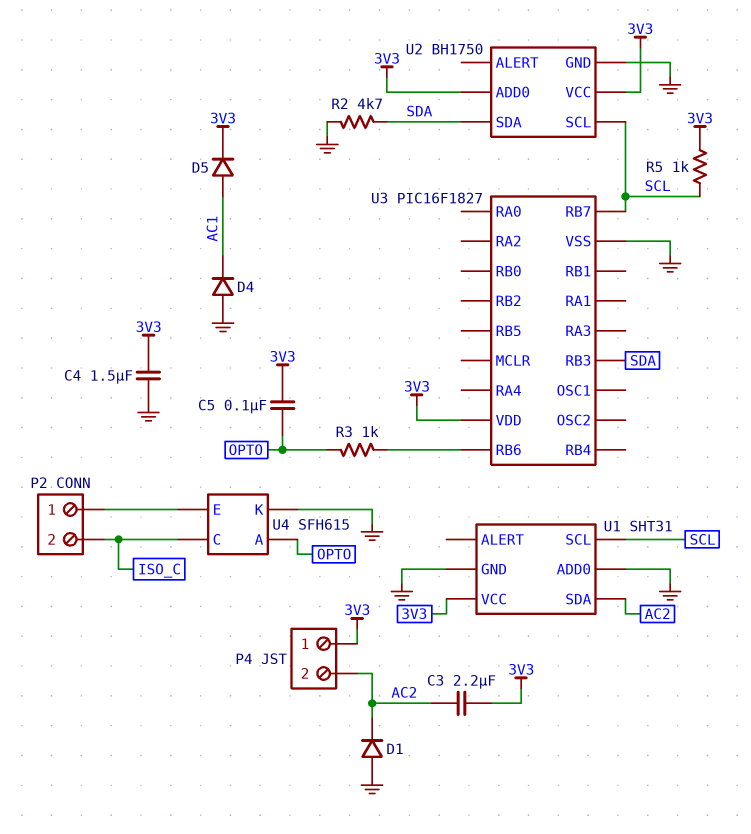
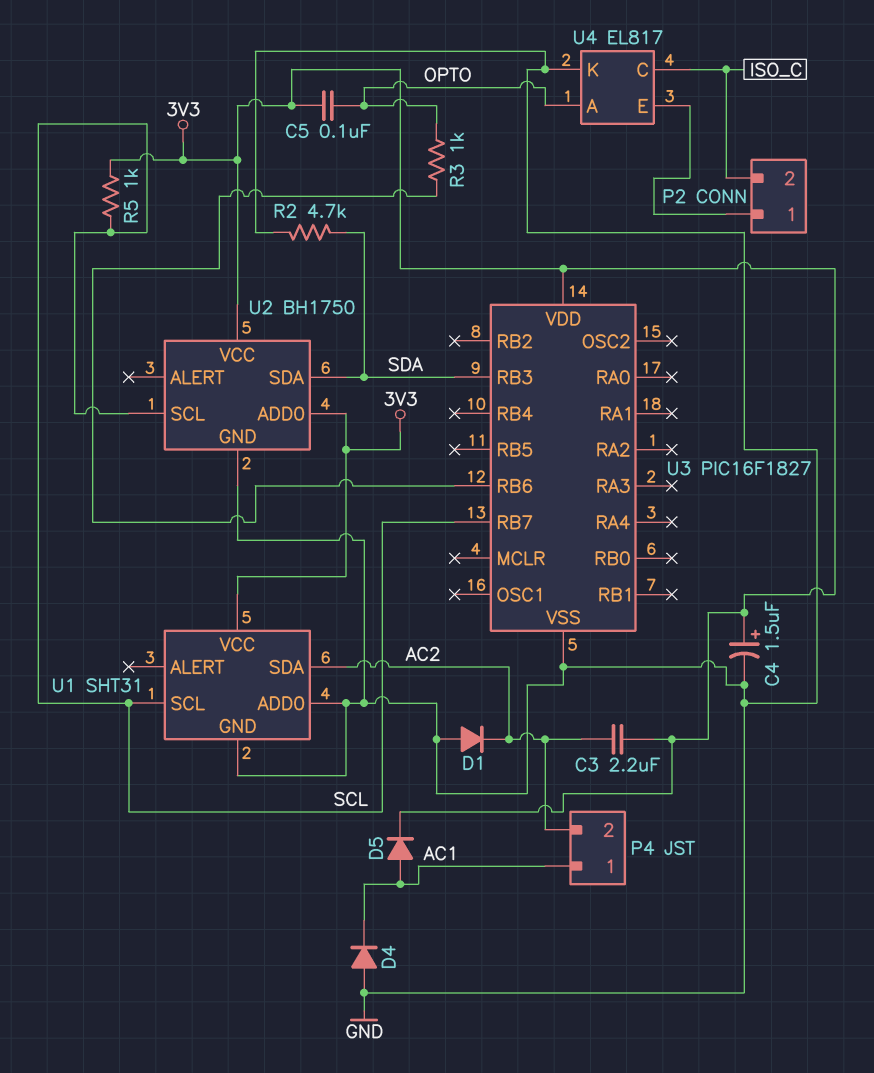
C4: 1.5uF (3V3, GND) -> 1.5uF (plus 3V3, minus GND)
P4 pin 1: 3V3 -> AC1
U4: SFH615 -> EL817

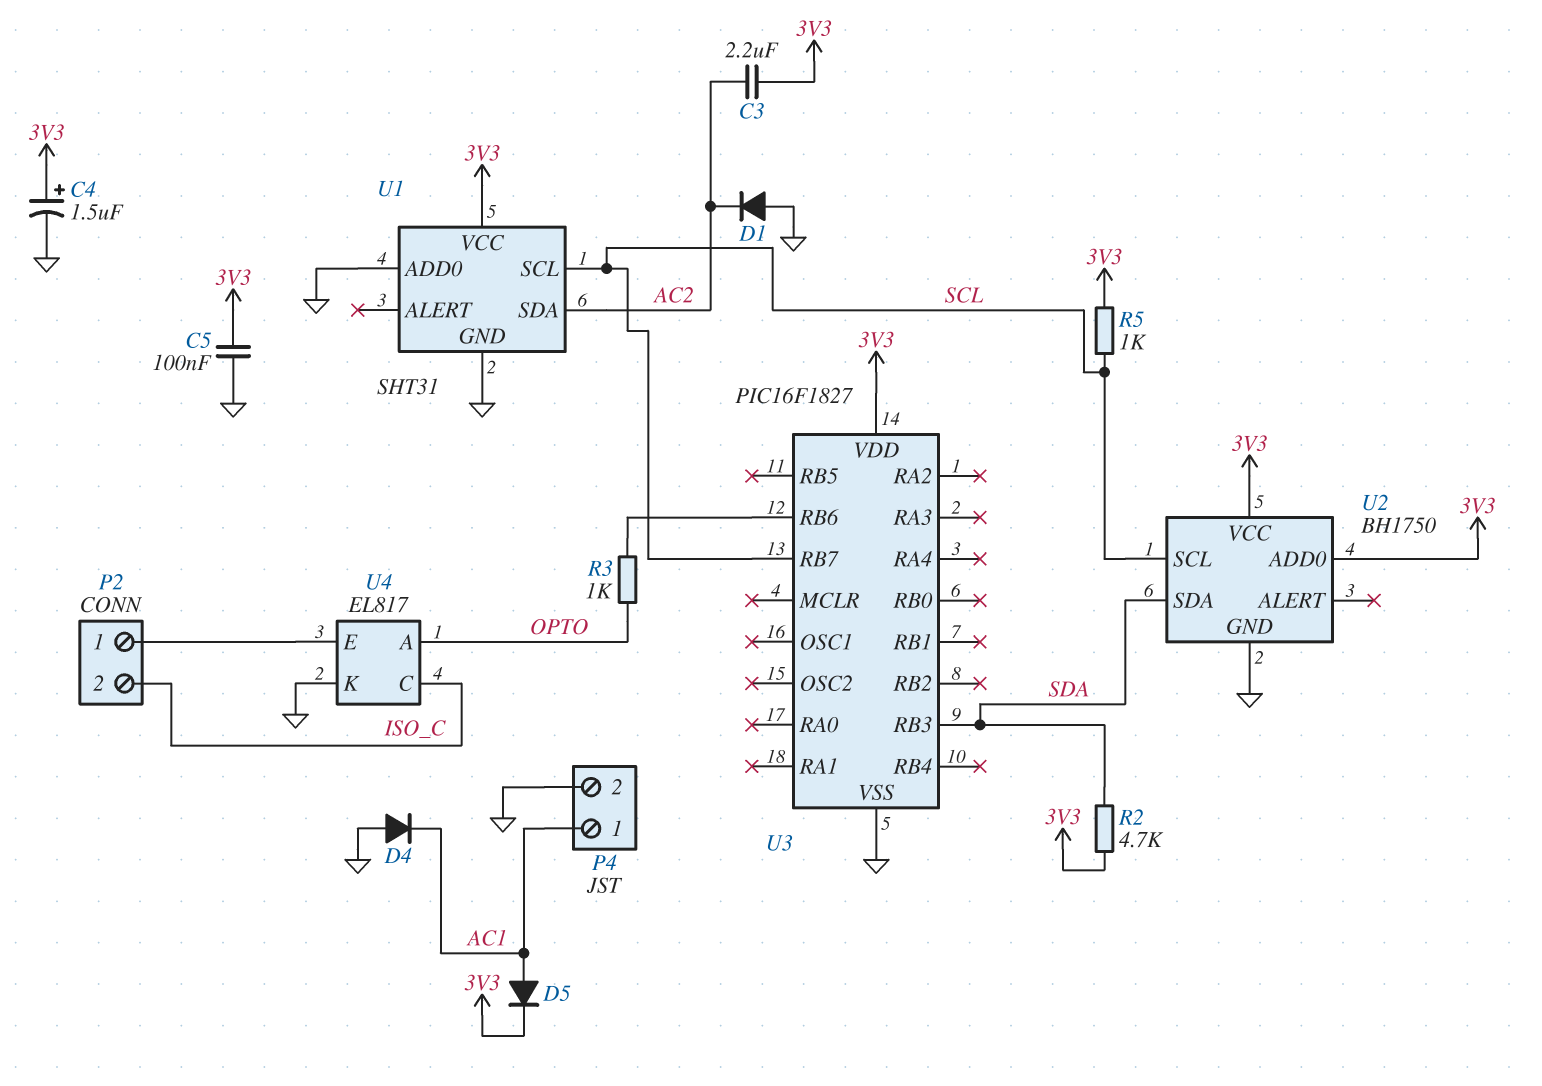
C5: 100nF (3V3, OPTO) -> 100nF (3V3, GND)
P4 pin 2: AC2 -> GND
R2: 4.7k (GND, SDA) -> 4.7k (3V3, SDA)

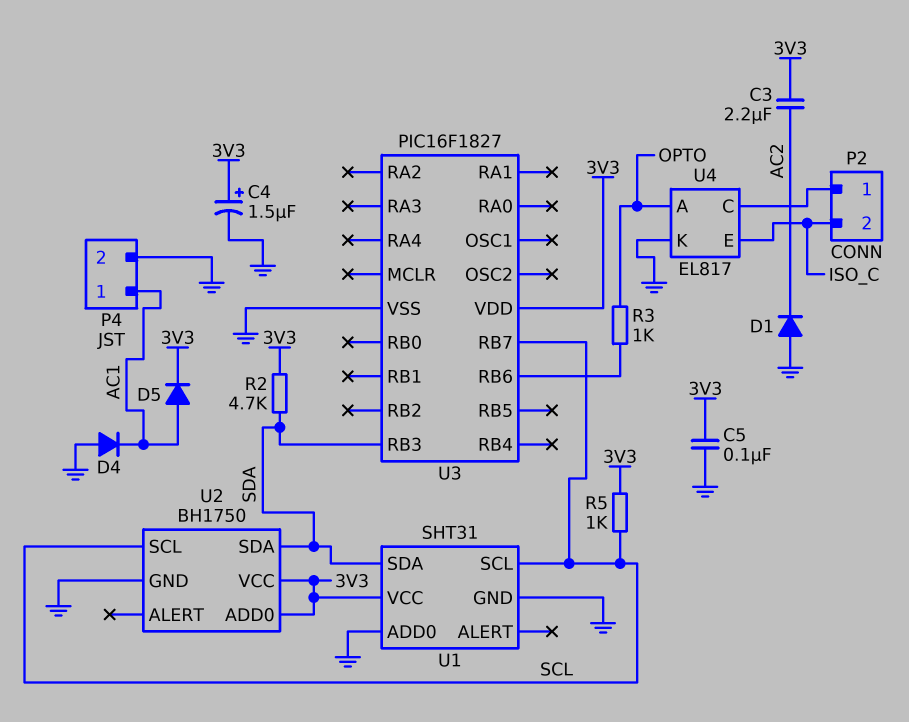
U1 pin SDA: AC2 -> SDA
U4 pin C: ISO_C -> P2/1
U4 pin E: P2/1 -> ISO_C

